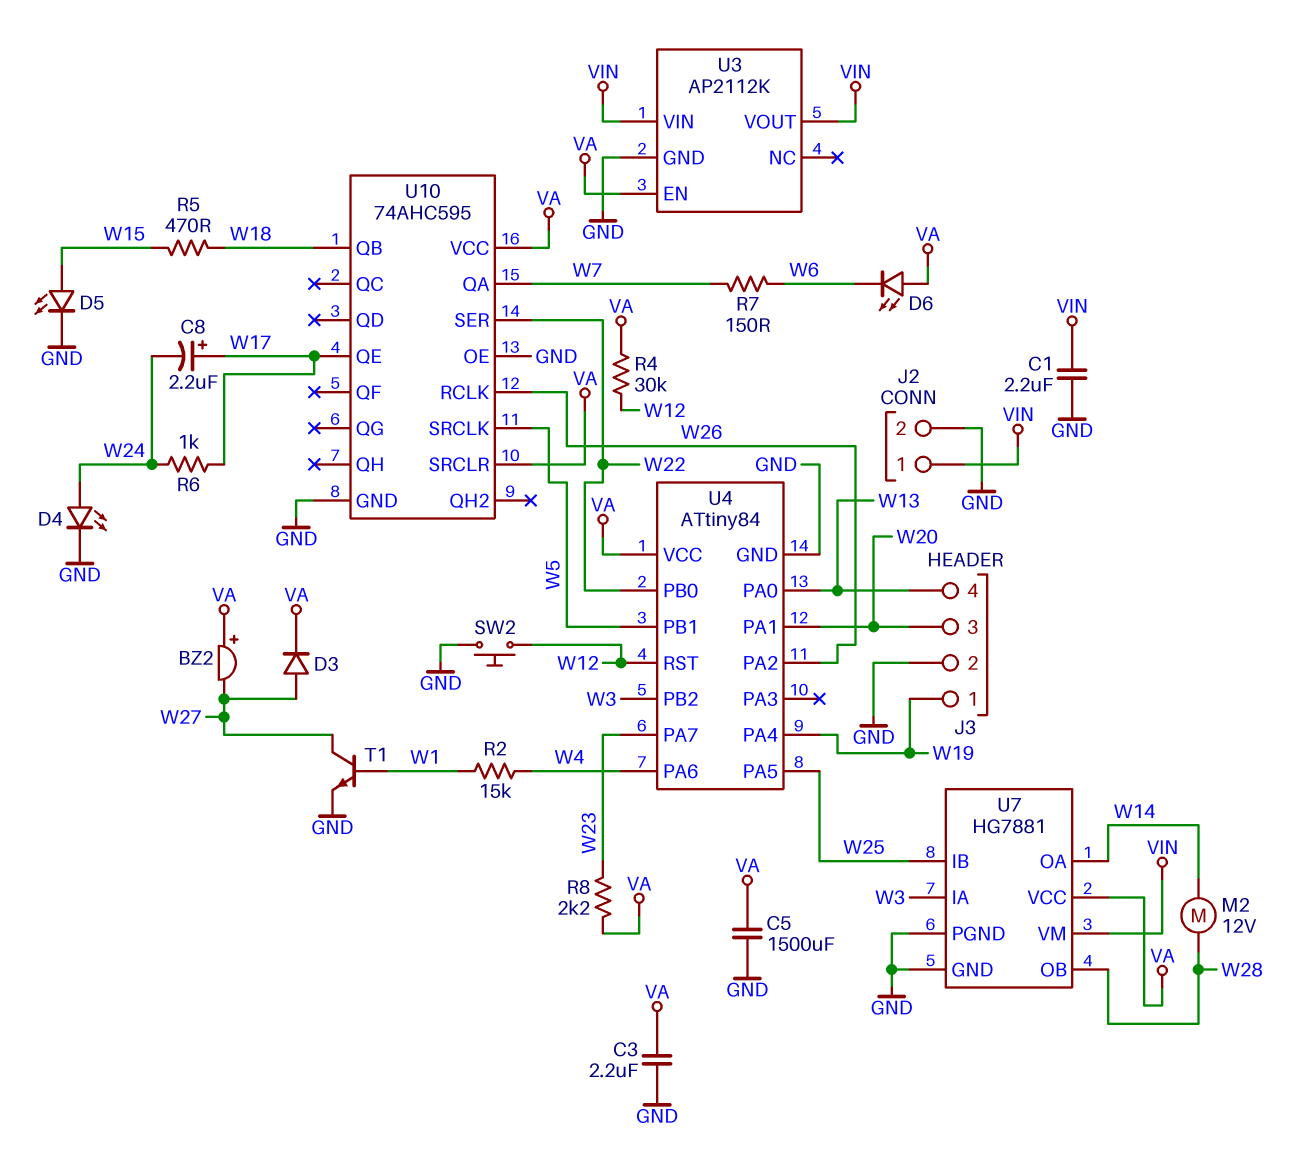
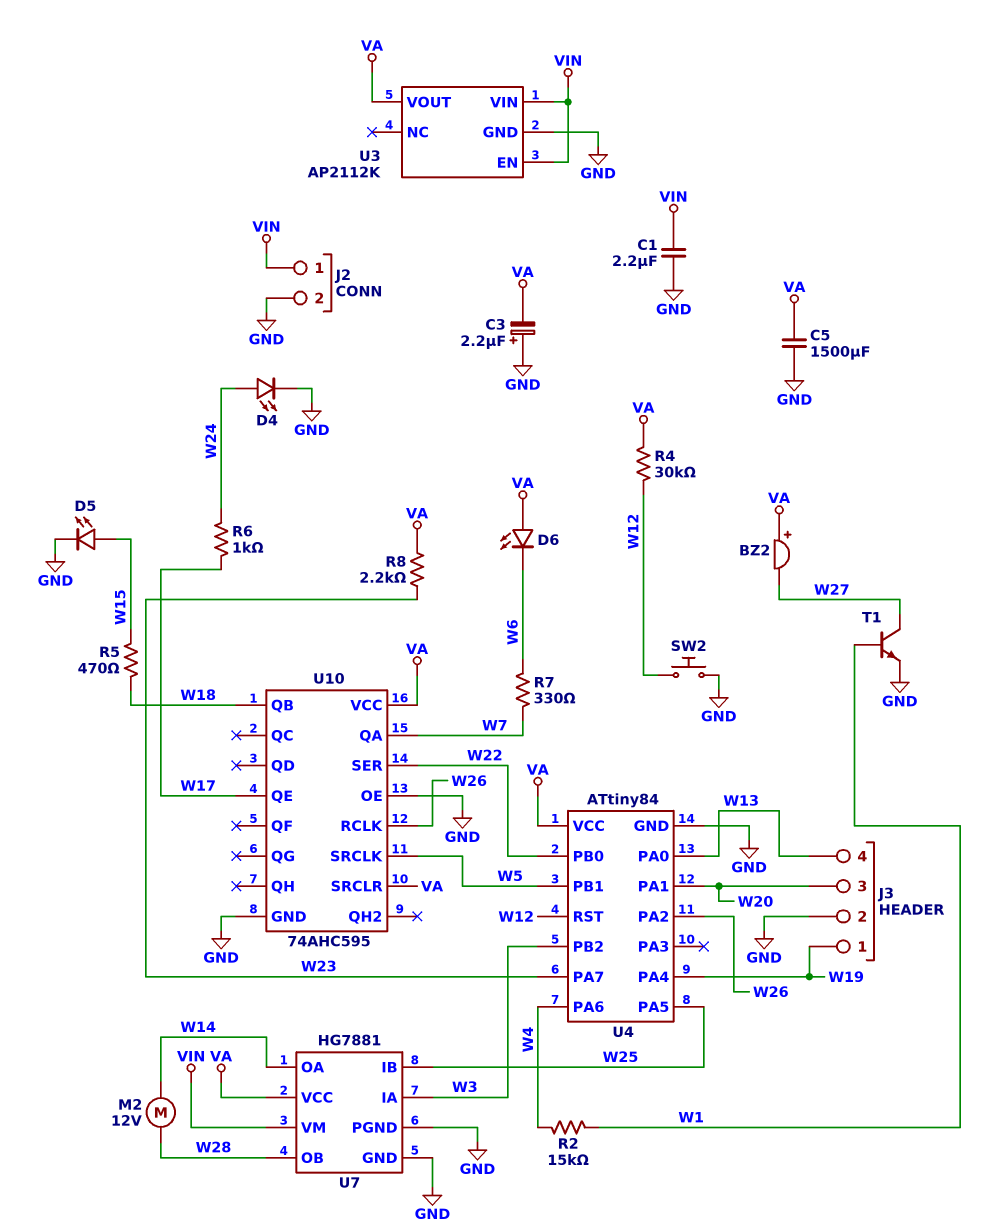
C3: 2.2uF (GND, VA) -> 2.2uF (plus GND, minus VA)
C8: 2.2uF (plus W17, minus W24) -> none
D3: diode (A W27, K VA) -> none
R7: 150 (W6, W7) -> 330 (W6, W7)
U3 pin EN: VA -> VIN
U3 pin VOUT: VIN -> VA

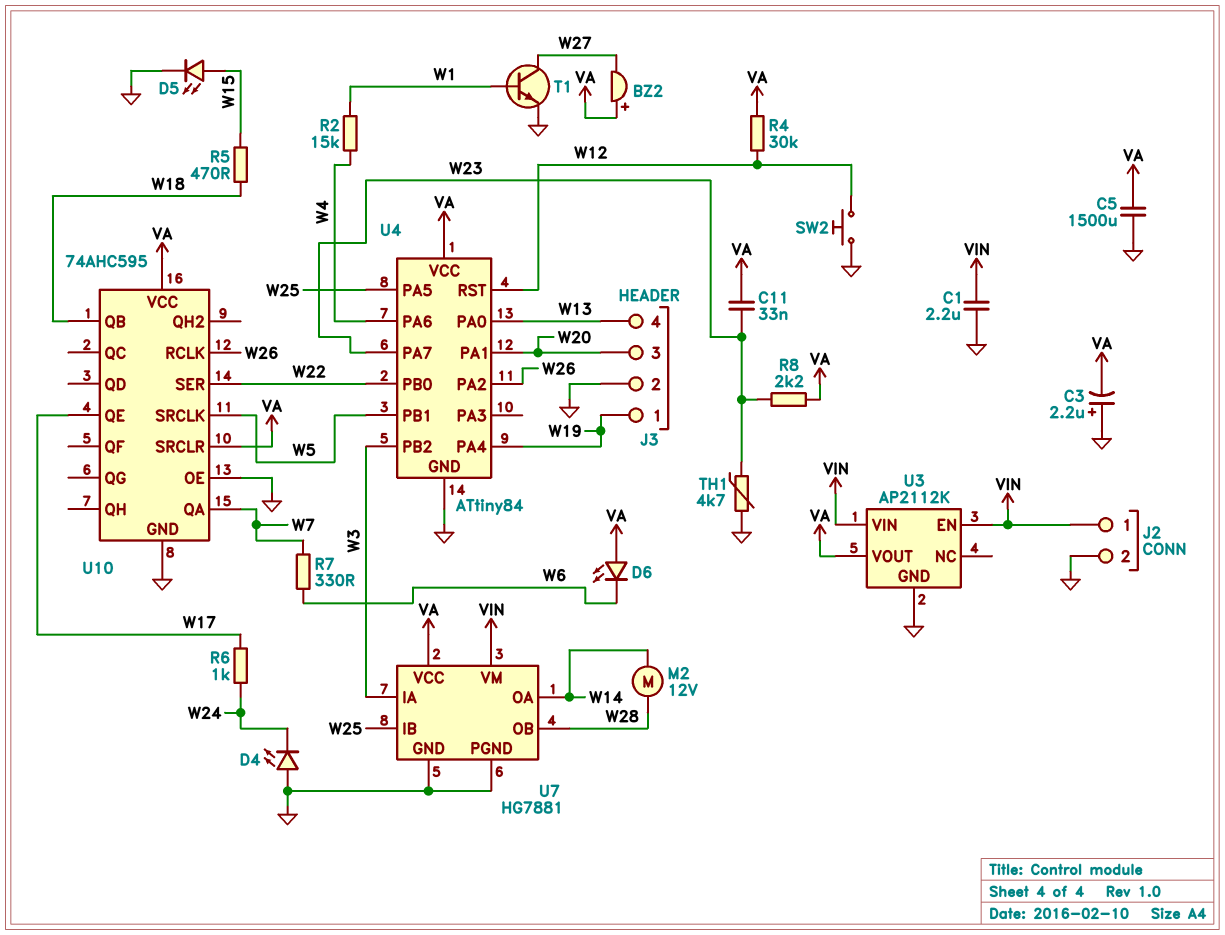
C11: none -> 33nF (VA, W23)
D4: LED (A W24, K GND) -> LED (A GND, K W24)
TH1: none -> 4.7k (GND, W23)

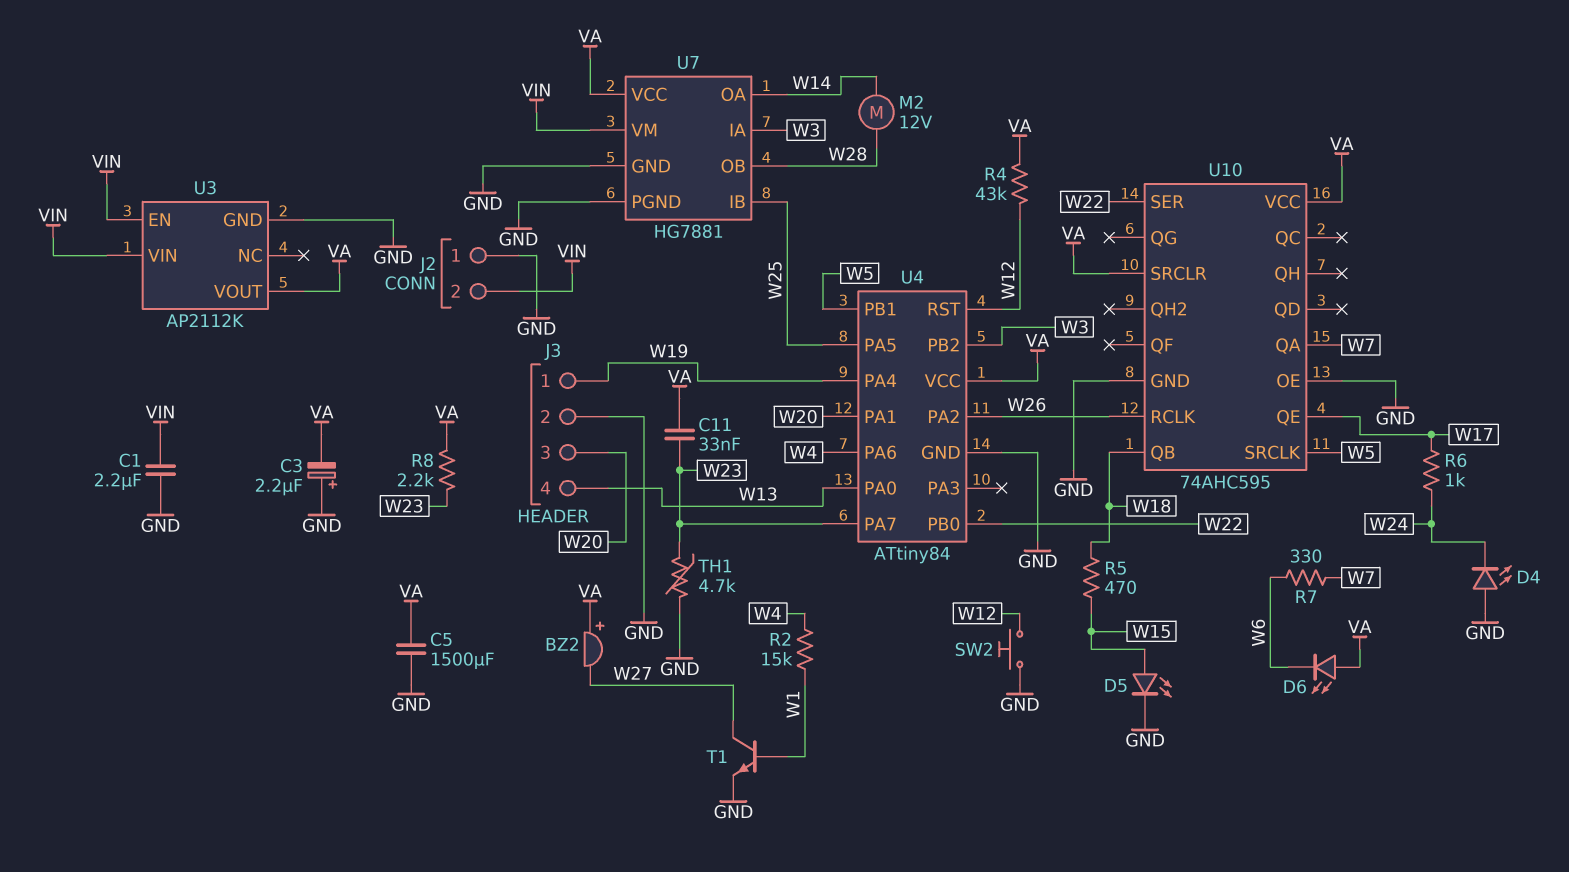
J2 pin 1: VIN -> GND
J2 pin 2: GND -> VIN
R4: 30k (VA, W12) -> 43k (VA, W12)

